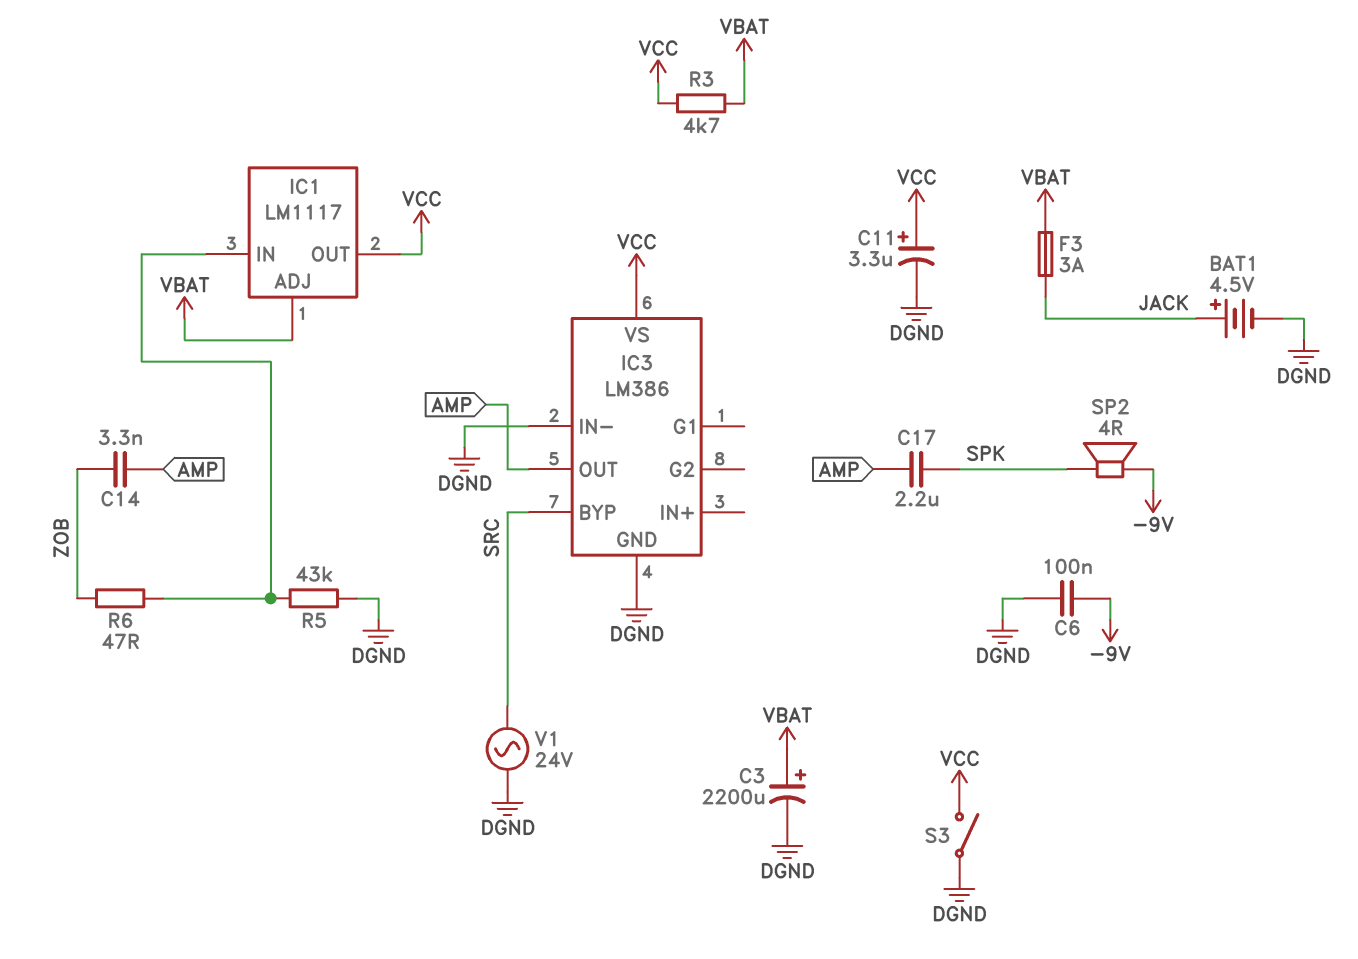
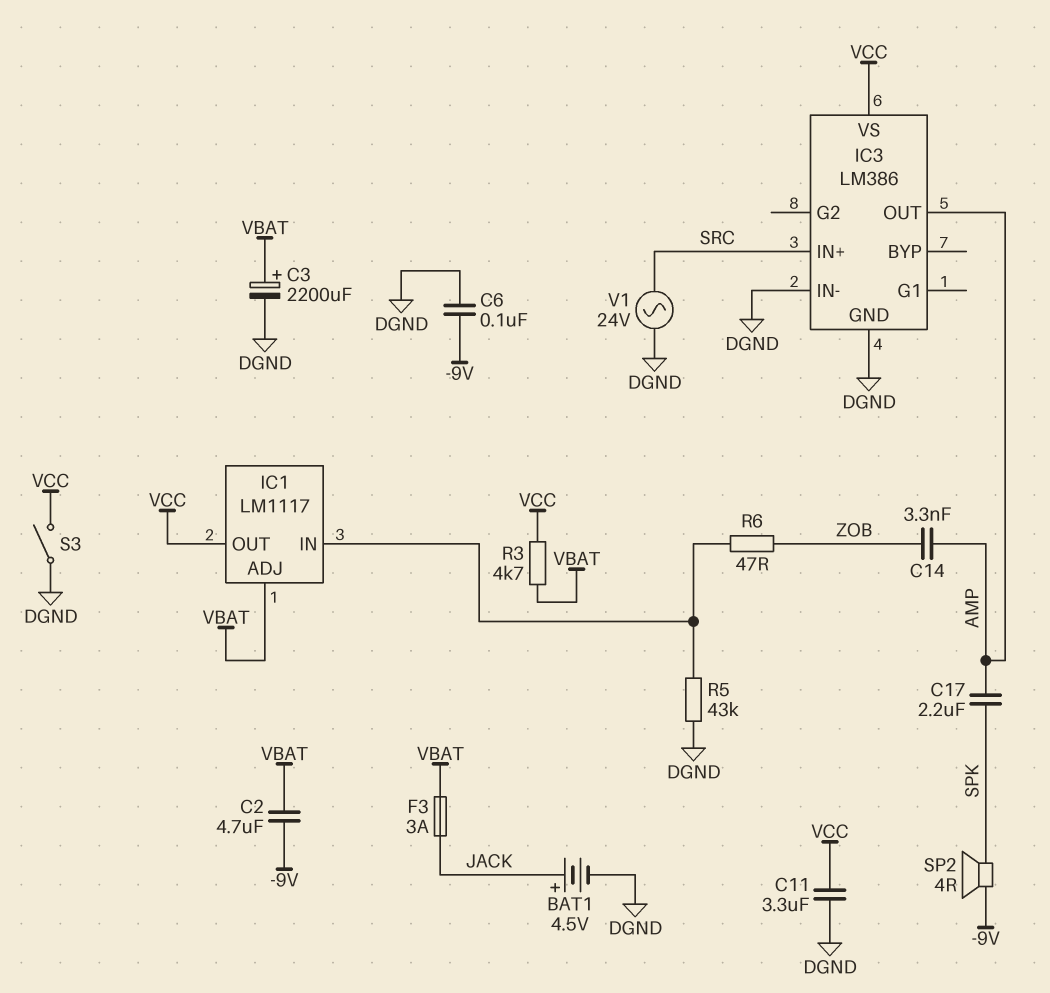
C2: none -> 4.7uF (-9V, VBAT)
C11: 3.3uF (plus VCC, minus DGND) -> 3.3uF (DGND, VCC)
IC3 pin BYP: SRC -> none
IC3 pin IN+: none -> SRC

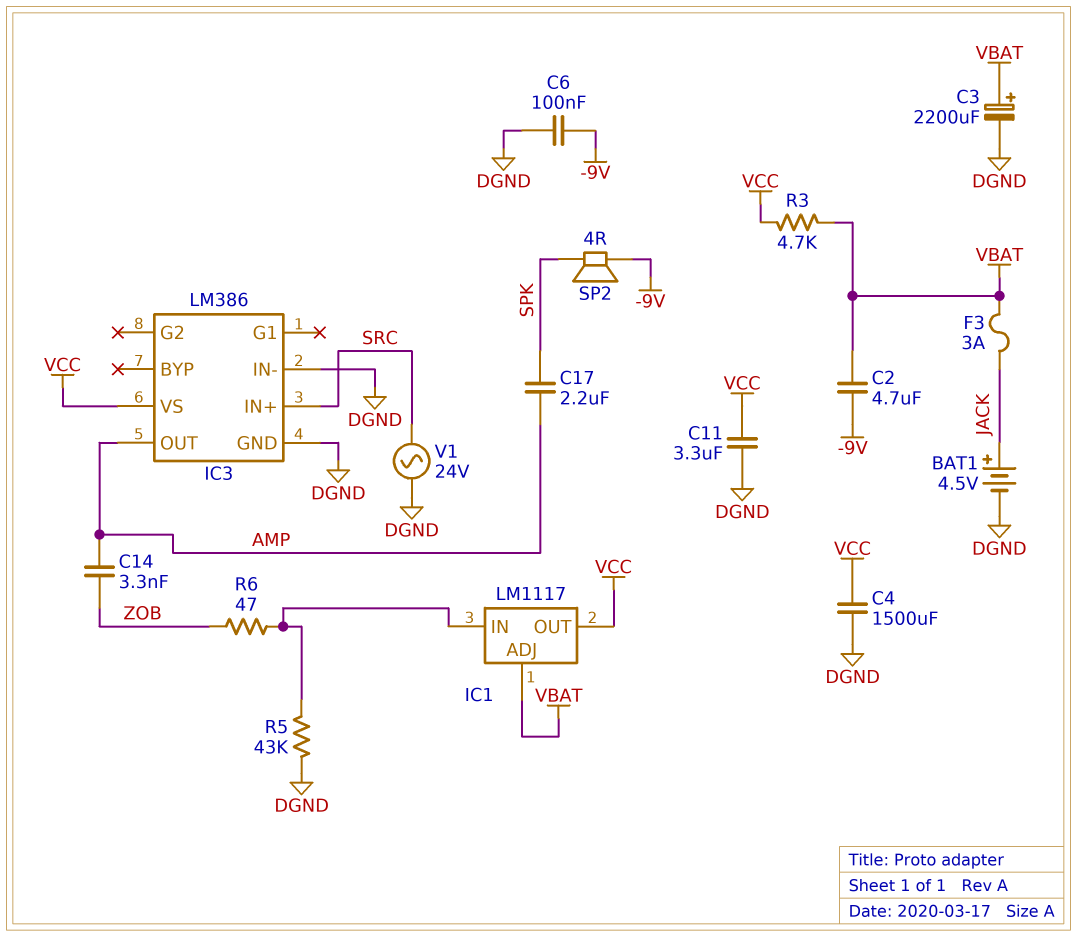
C4: none -> 1500uF (DGND, VCC)
S3: switch (DGND, VCC) -> none

